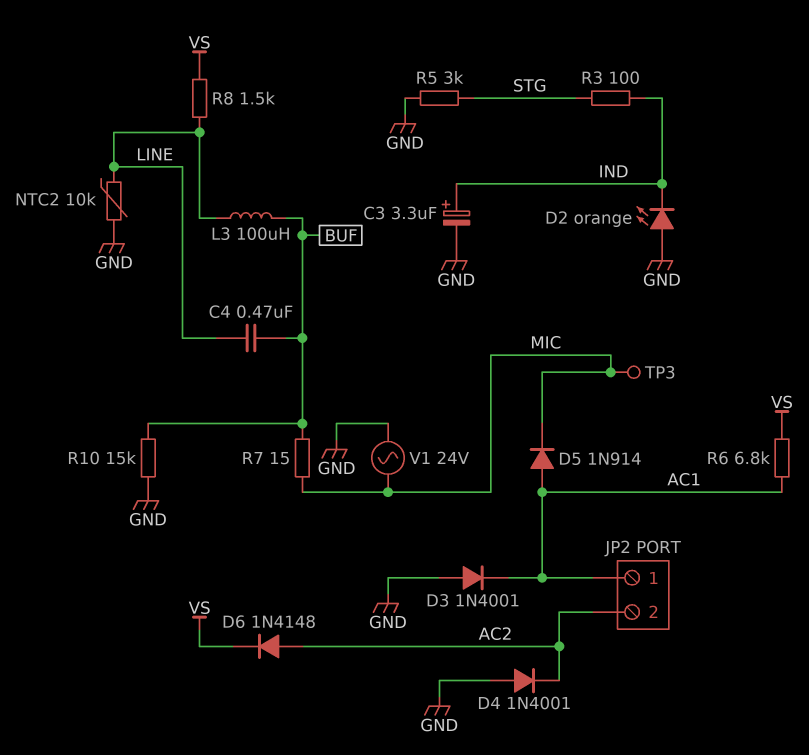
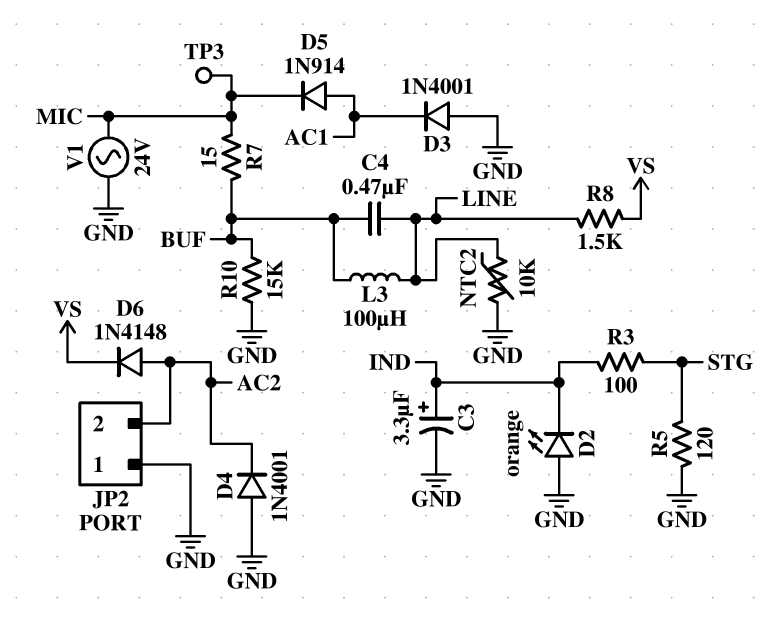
JP2 pin 1: AC1 -> GND
R5: 3k (GND, STG) -> 120 (GND, STG)
R6: 6.8k (AC1, VS) -> none

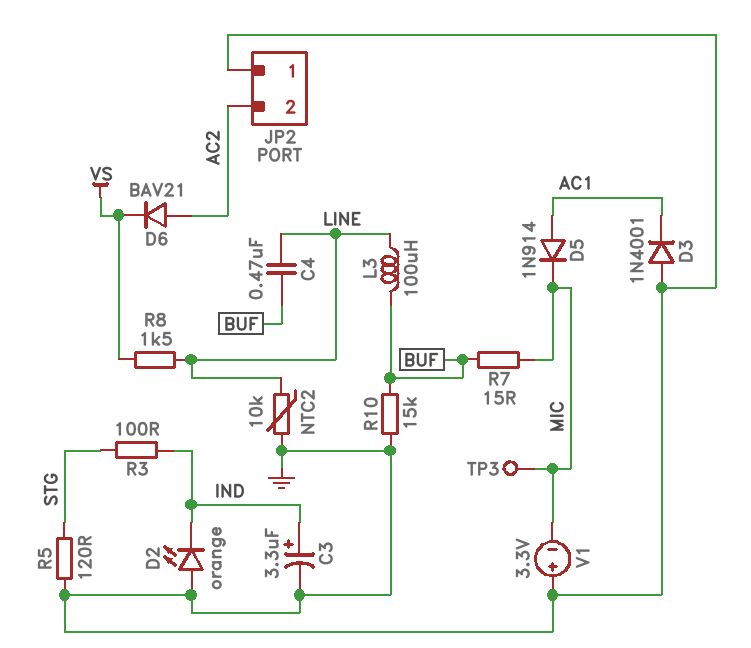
D4: diode 1N4001 (A GND, K AC2) -> none
D6: diode 1N4148 (A AC2, K VS) -> diode BAV21 (A AC2, K VS)
V1: AC 24V (GND, MIC) -> 3.3V (plus GND, minus MIC)

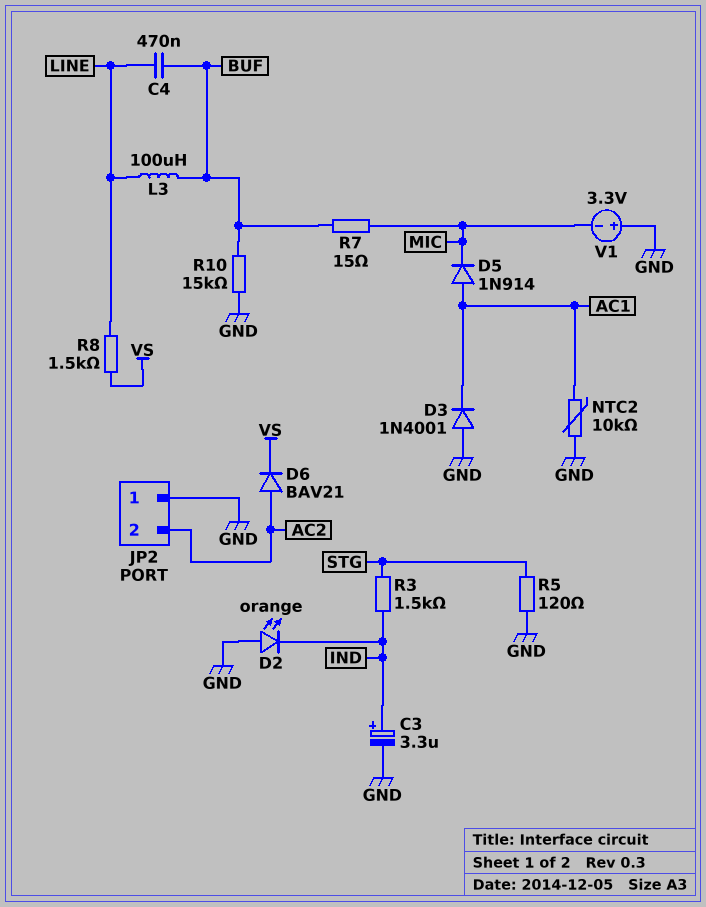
NTC2: 10k (GND, LINE) -> 10k (AC1, GND)
R3: 100 (IND, STG) -> 1.5k (IND, STG)
TP3: test point (MIC) -> none

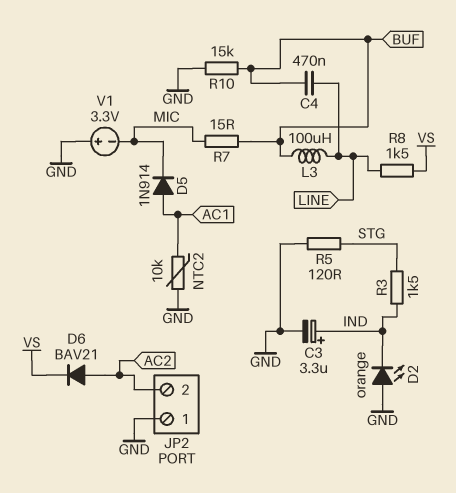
D3: diode 1N4001 (A GND, K AC1) -> none

